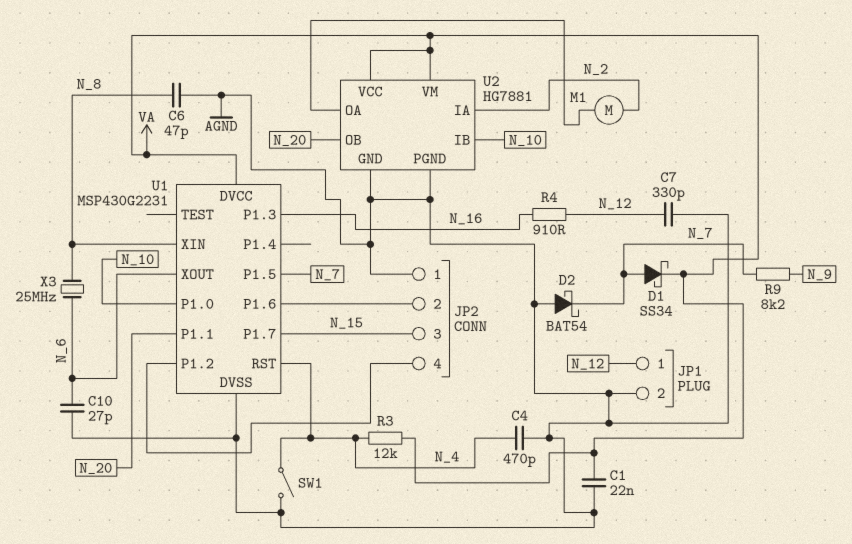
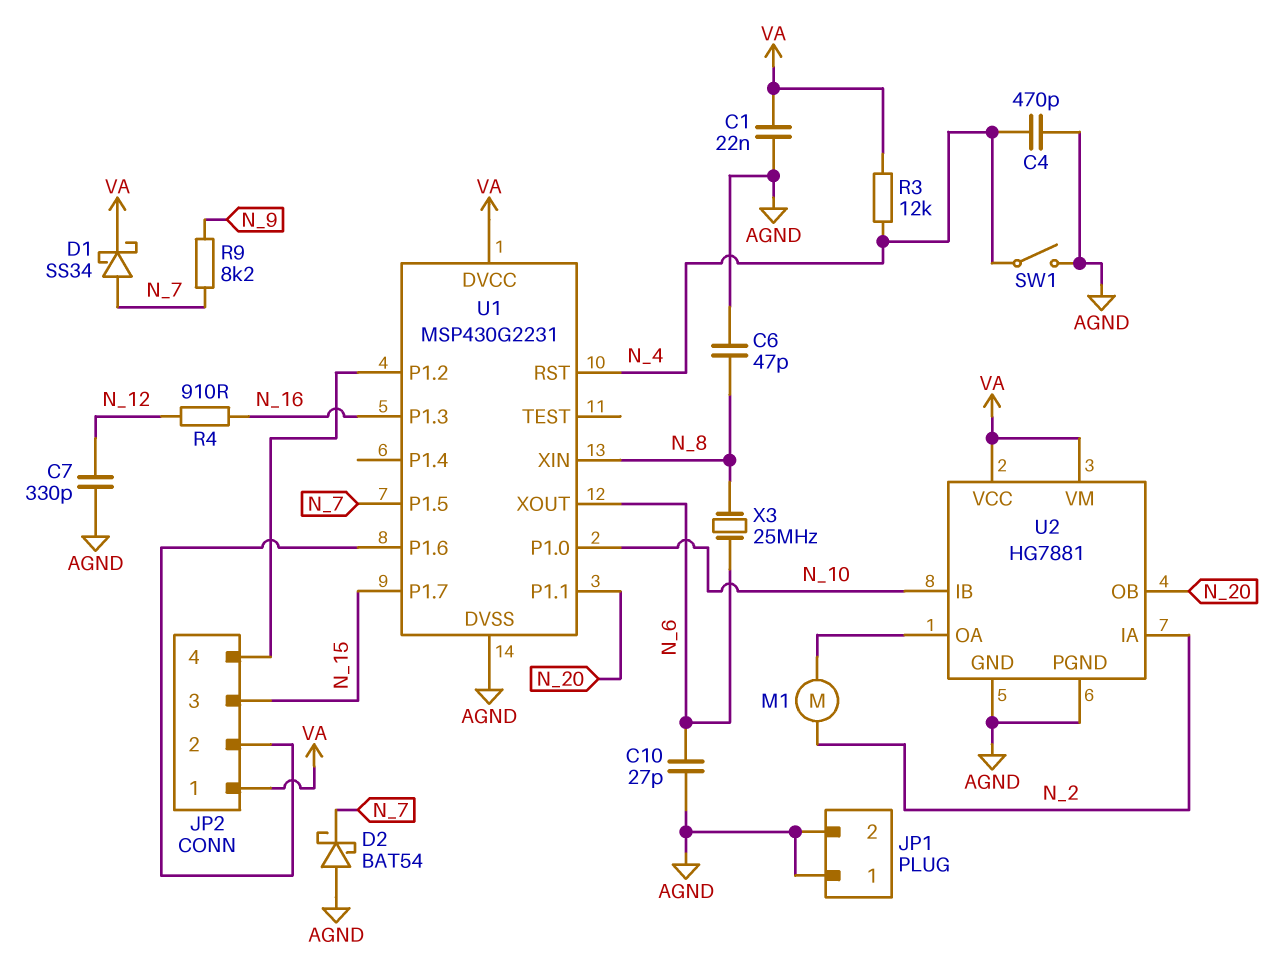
JP1 pin 1: N_12 -> AGND
JP2 pin 1: AGND -> VA

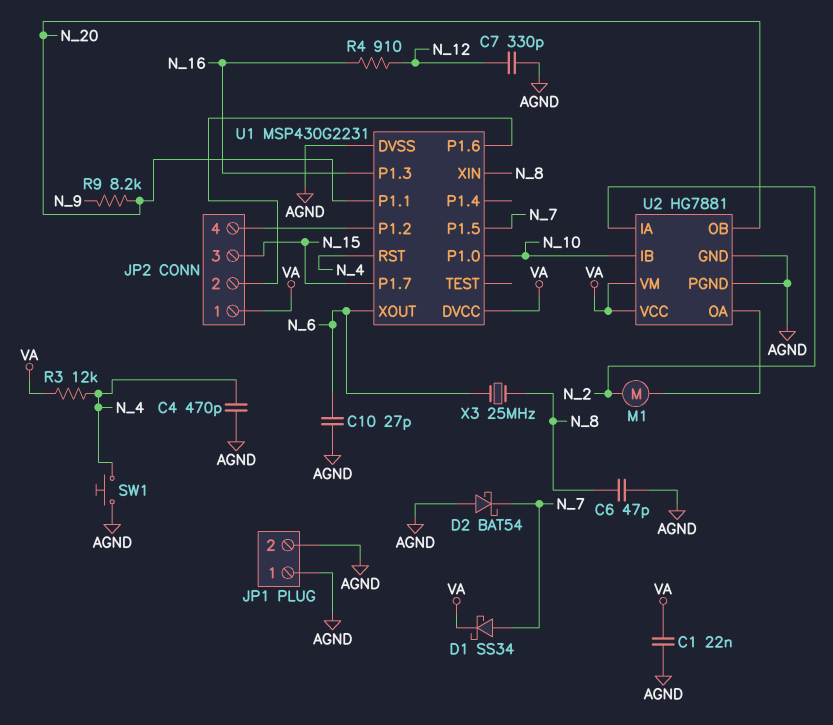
R9: 8.2k (N_7, N_9) -> 8.2k (N_9, N_20)
SW1: switch (AGND, N_4) -> button (AGND, N_4)

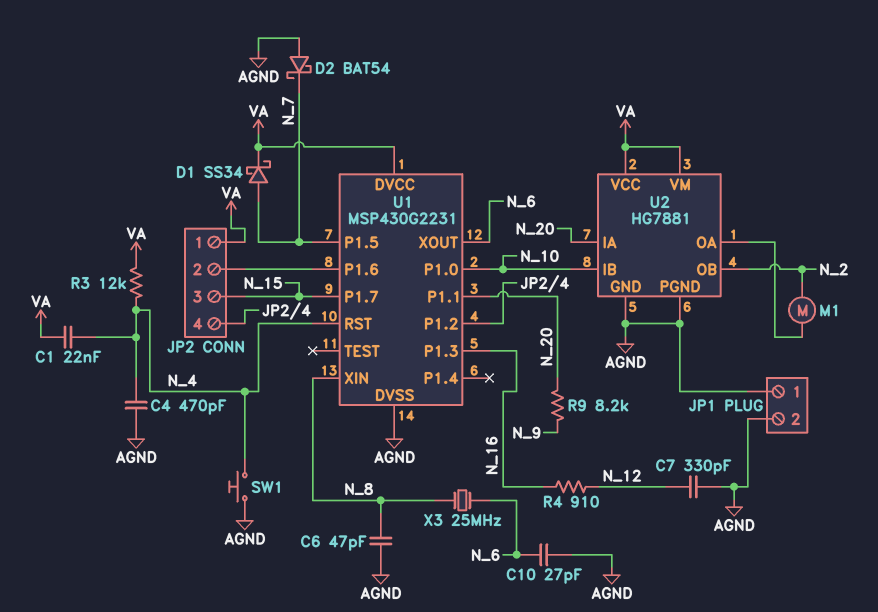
C1: 22nF (AGND, VA) -> 22nF (N_4, VA)
U2 pin IA: N_2 -> N_20
U2 pin OB: N_20 -> N_2

